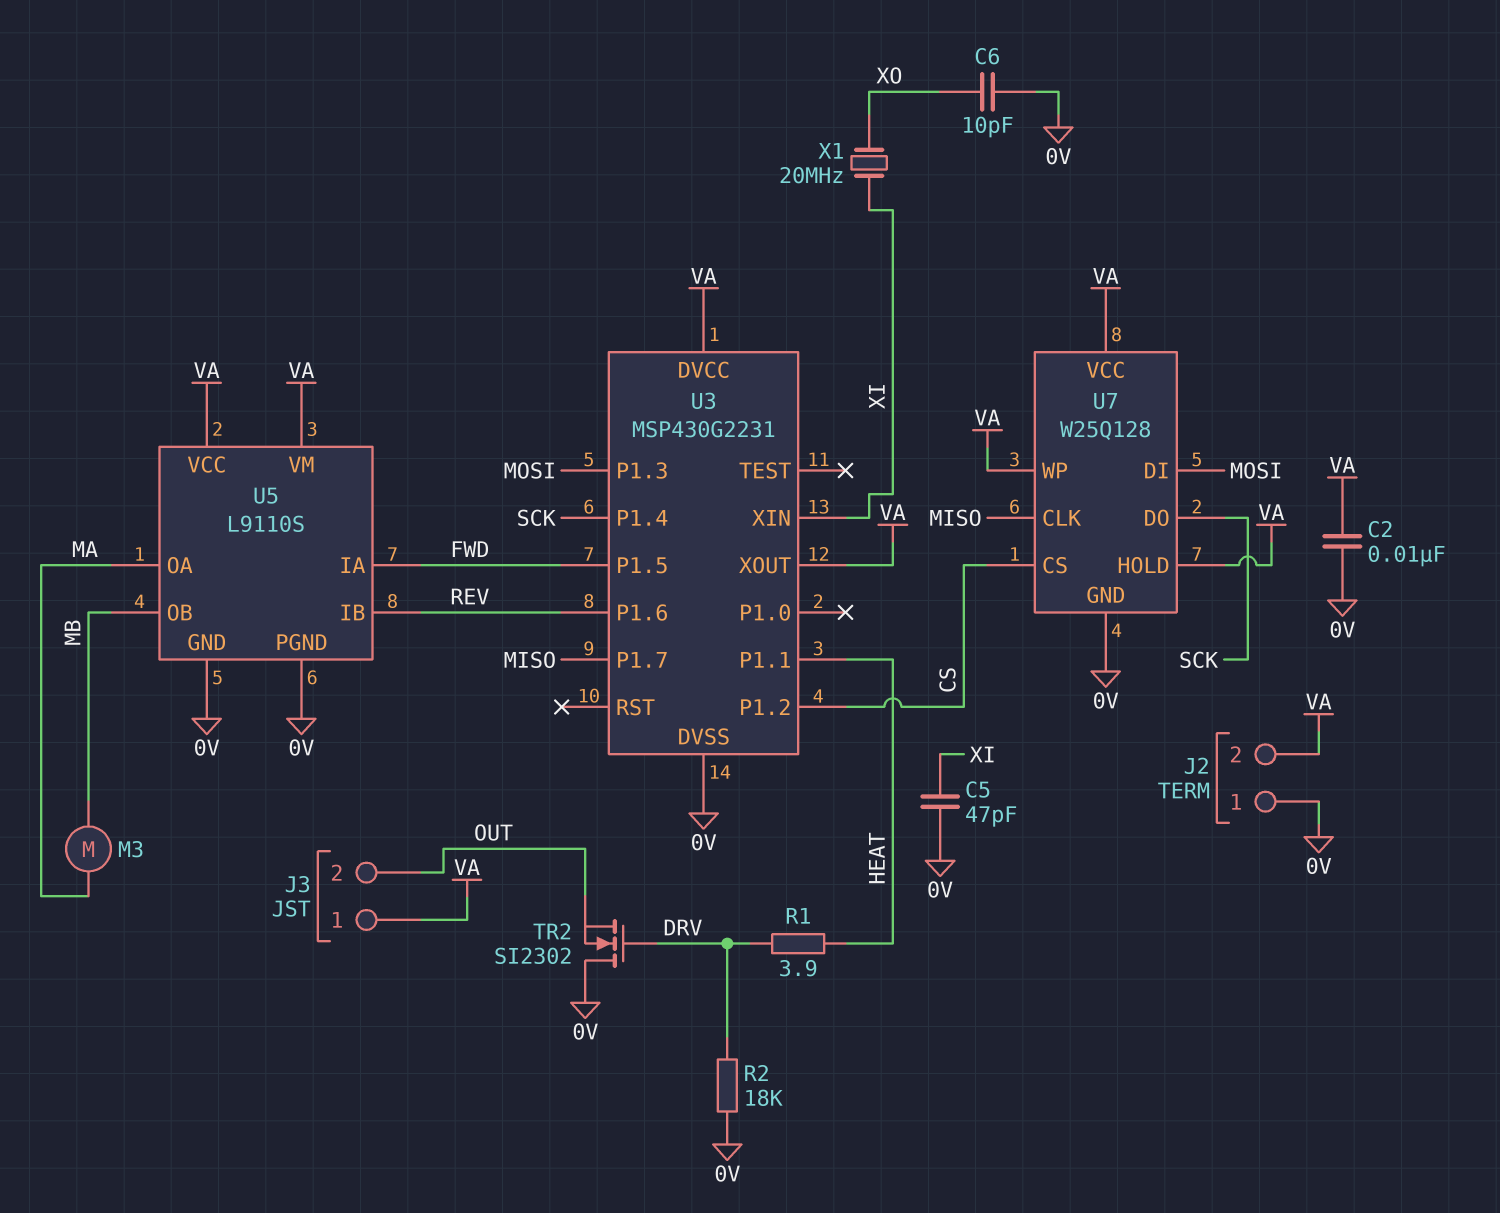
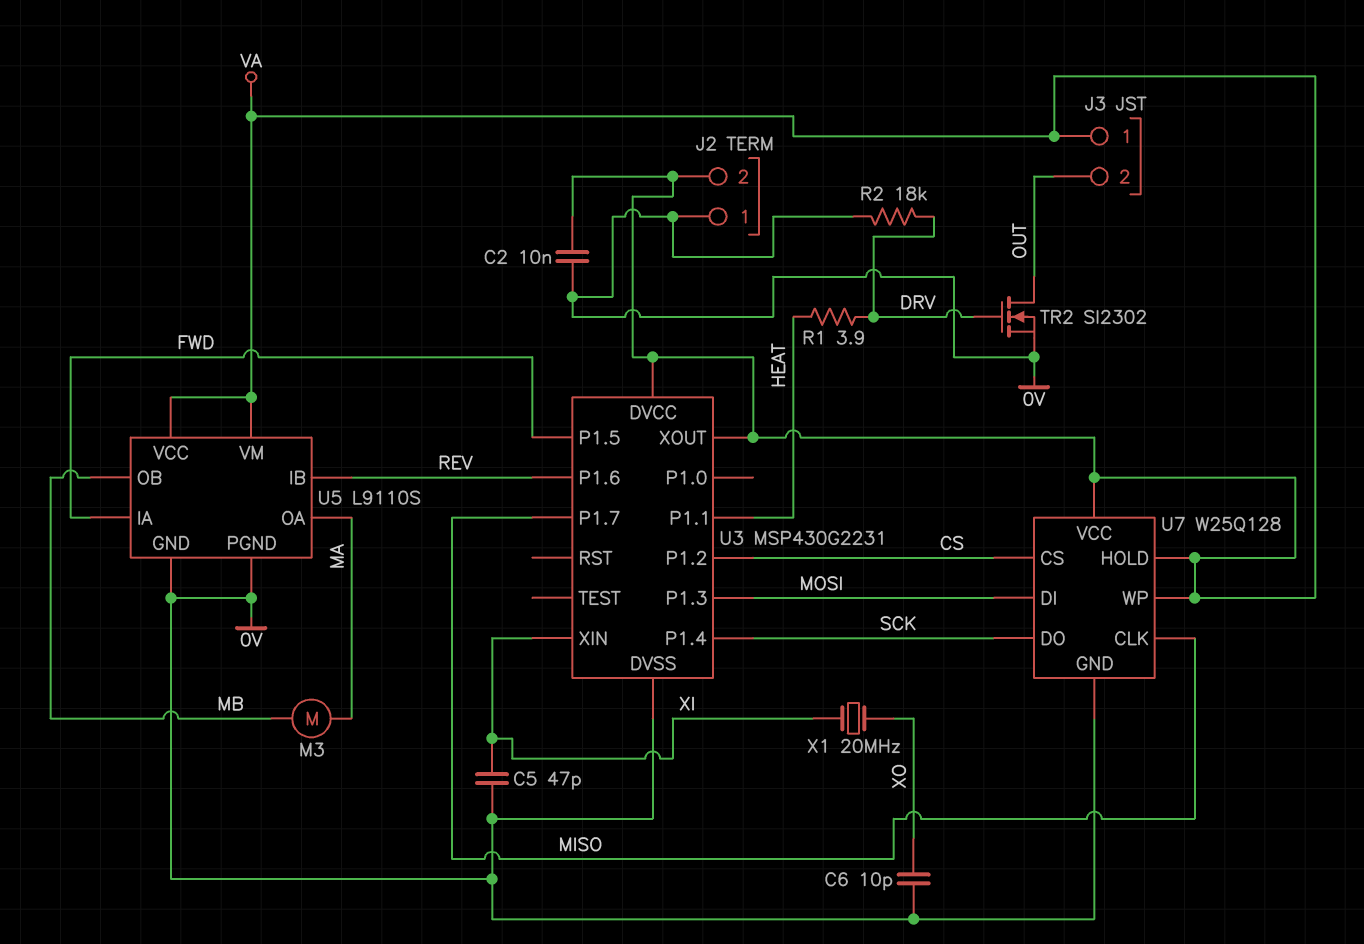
TR2: NMOS SI2302 (G DRV, D 0V, S OUT) -> NMOS SI2302 (G DRV, D OUT, S 0V)

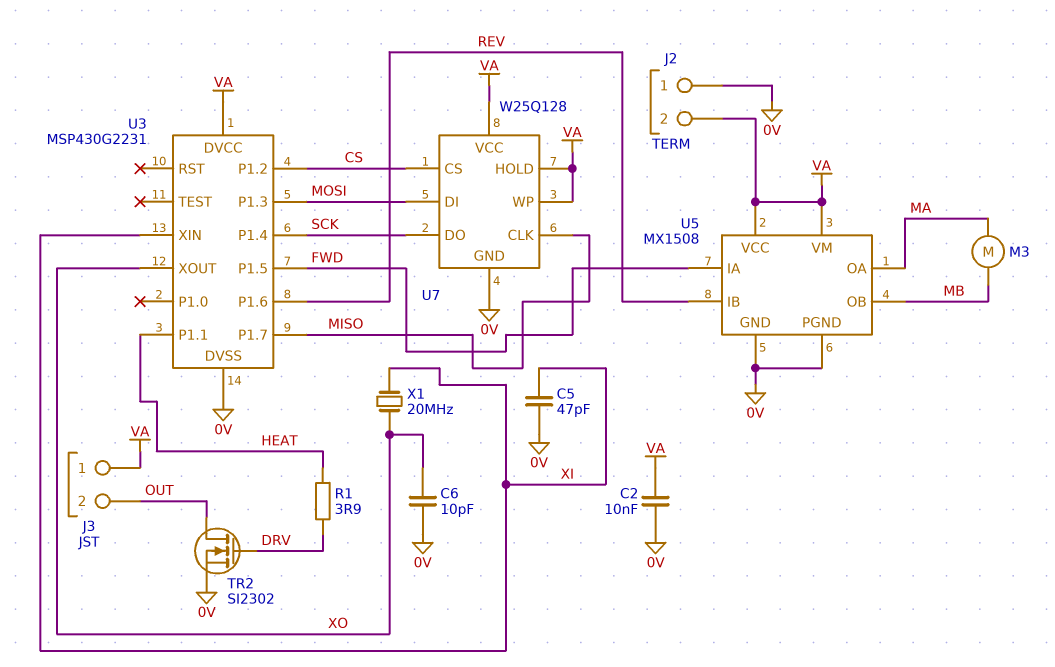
R2: 18k (0V, DRV) -> none
U3 pin XOUT: VA -> XO
U5: L9110S -> MX1508

